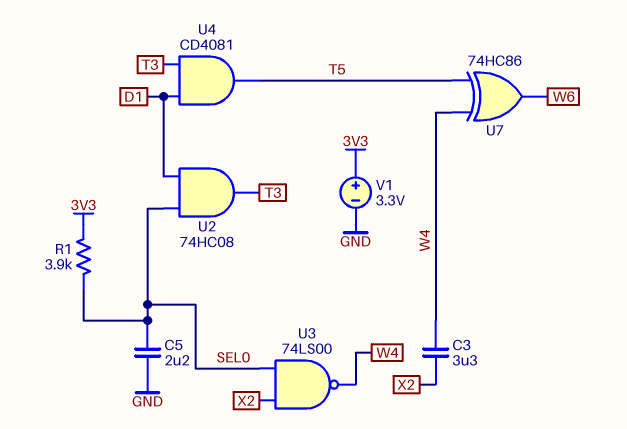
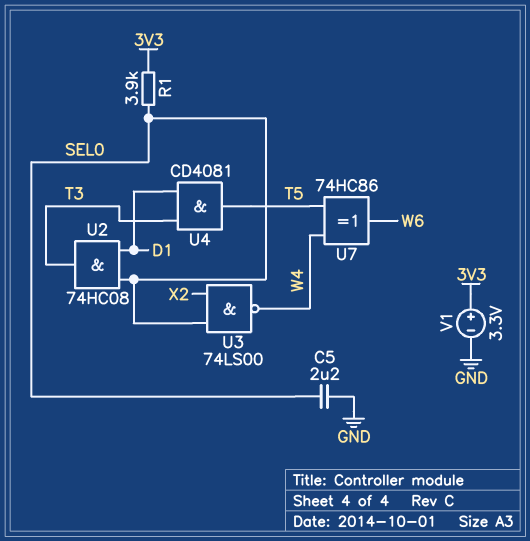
C3: 3.3uF (W4, X2) -> none

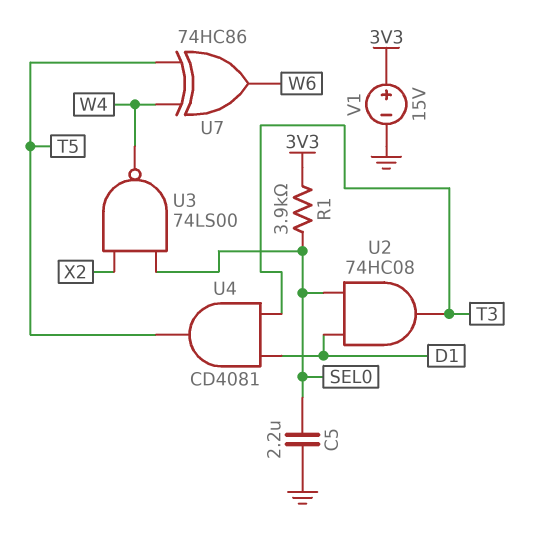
V1: 3.3V (plus 3V3, minus GND) -> 15V (plus 3V3, minus GND)

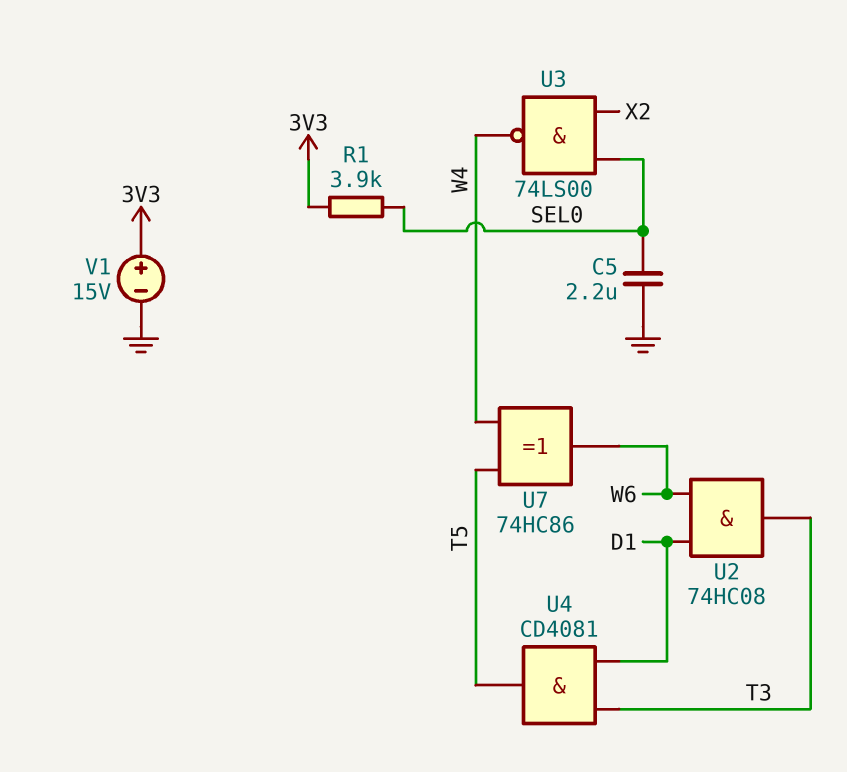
U2: AND 74HC08 (in D1, in SEL0, out T3) -> AND 74HC08 (in D1, in W6, out T3)

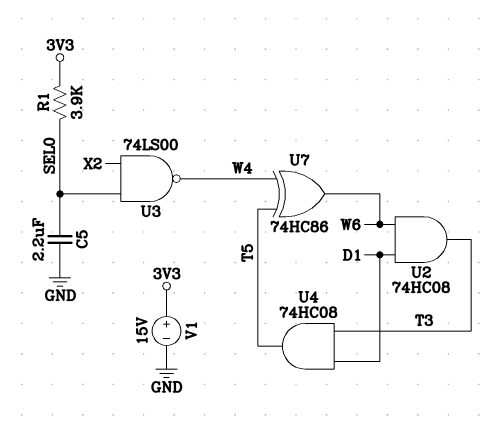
U4: AND CD4081 (in D1, in T3, out T5) -> AND 74HC08 (in D1, in T3, out T5)

